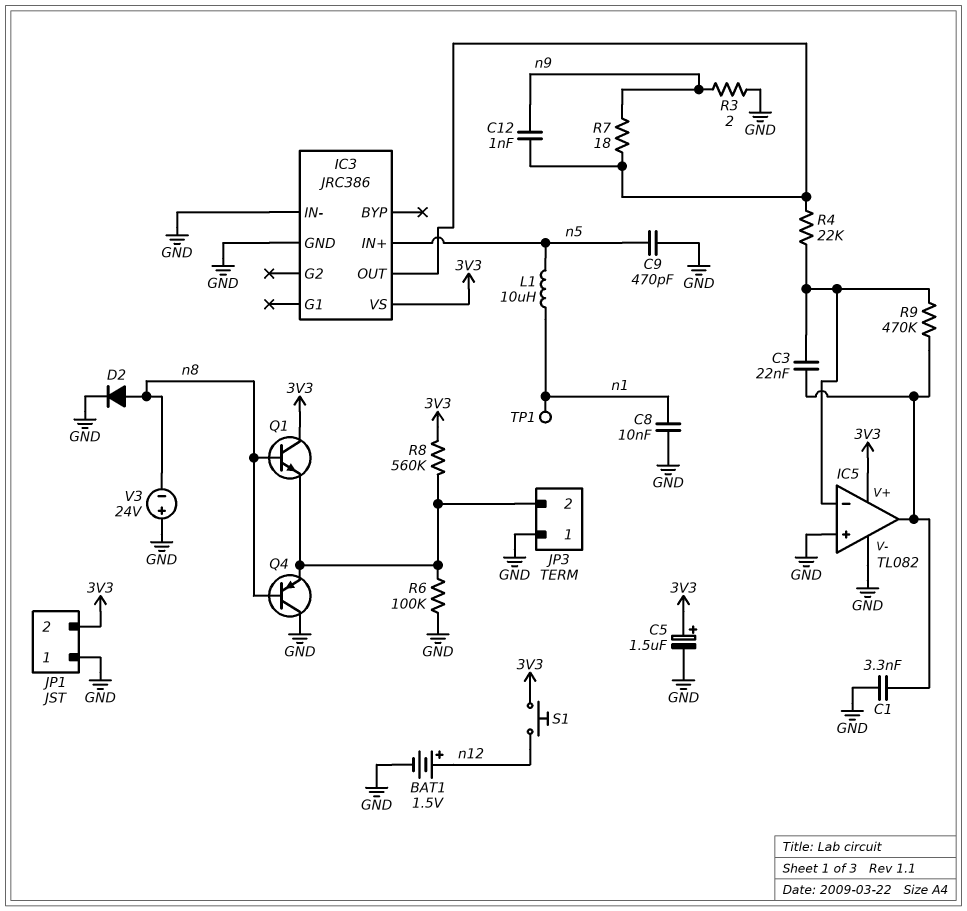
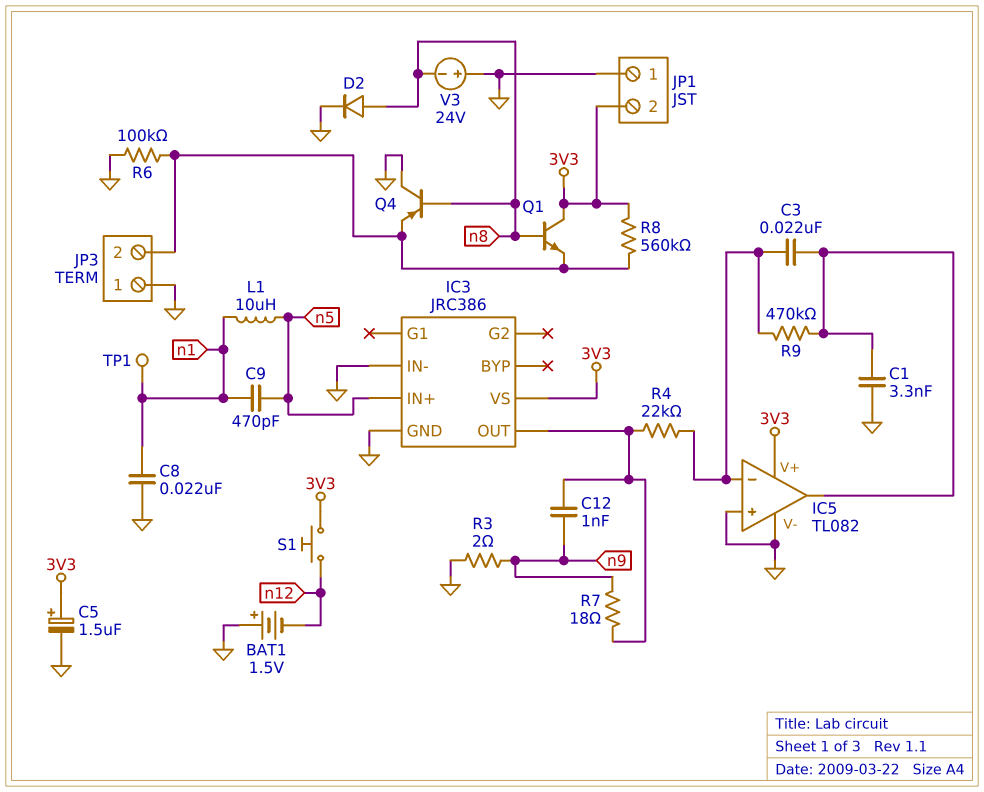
BAT1: 1.5V (plus n12, minus GND) -> 1.5V (plus GND, minus n12)
C8: 10nF (GND, n1) -> 22nF (GND, n1)
C9: 470pF (GND, n5) -> 470pF (n1, n5)

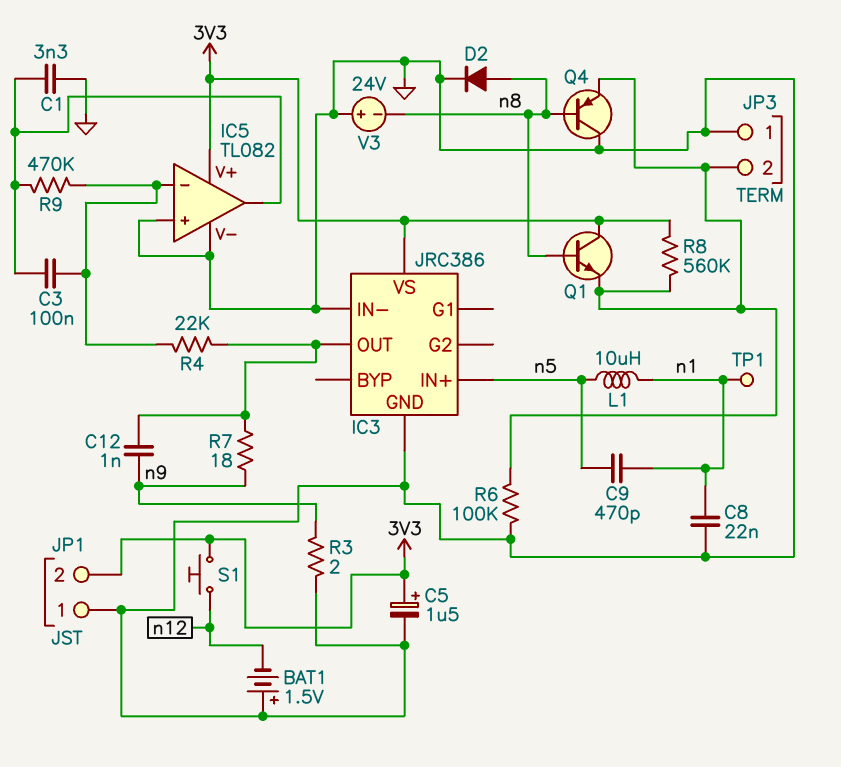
C3: 22nF (IC5/in-, IC5/out) -> 100nF (IC5/in-, IC5/out)

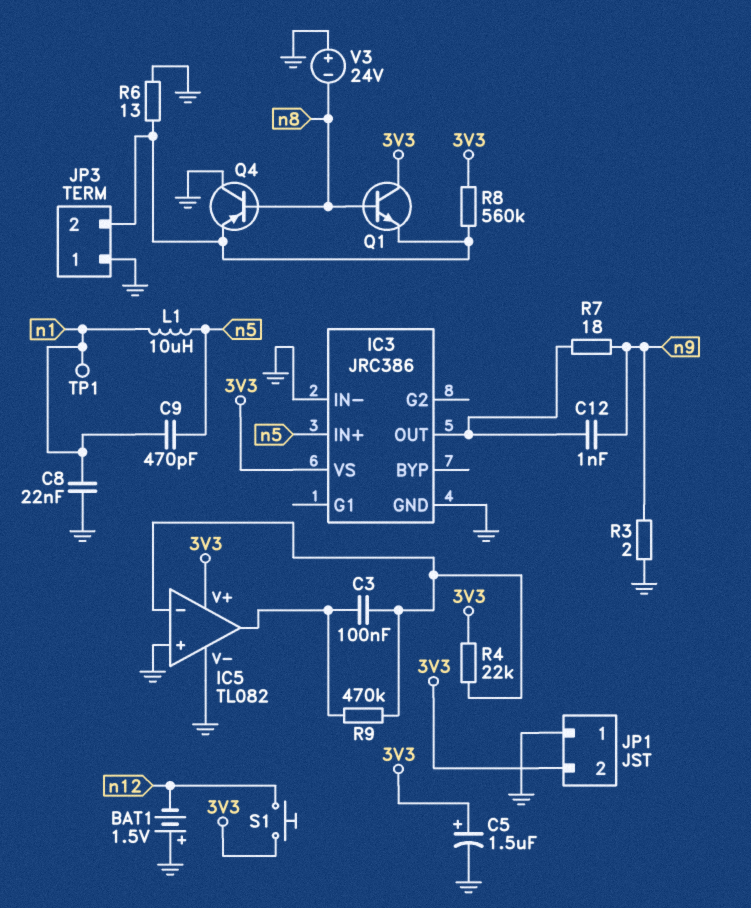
C1: 3.3nF (GND, IC5/out) -> none
D2: diode (A n8, K GND) -> none
R4: 22k (IC3/OUT, IC5/in-) -> 22k (3V3, IC5/in-)
R6: 100k (GND, JP3/2) -> 13 (GND, JP3/2)

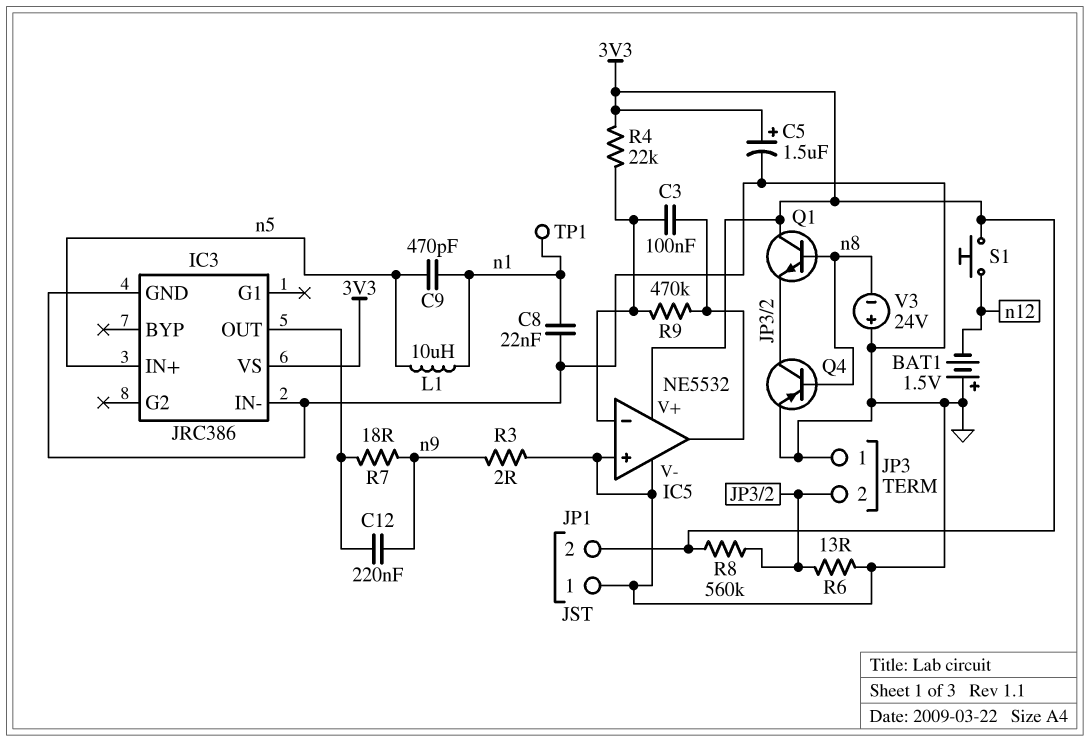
C12: 1nF (IC3/OUT, n9) -> 220nF (IC3/OUT, n9)
IC5: TL082 -> NE5532
Q4: PNP (B n8, C GND, E JP3/2) -> PNP (B n8, C JP3/2, E GND)

